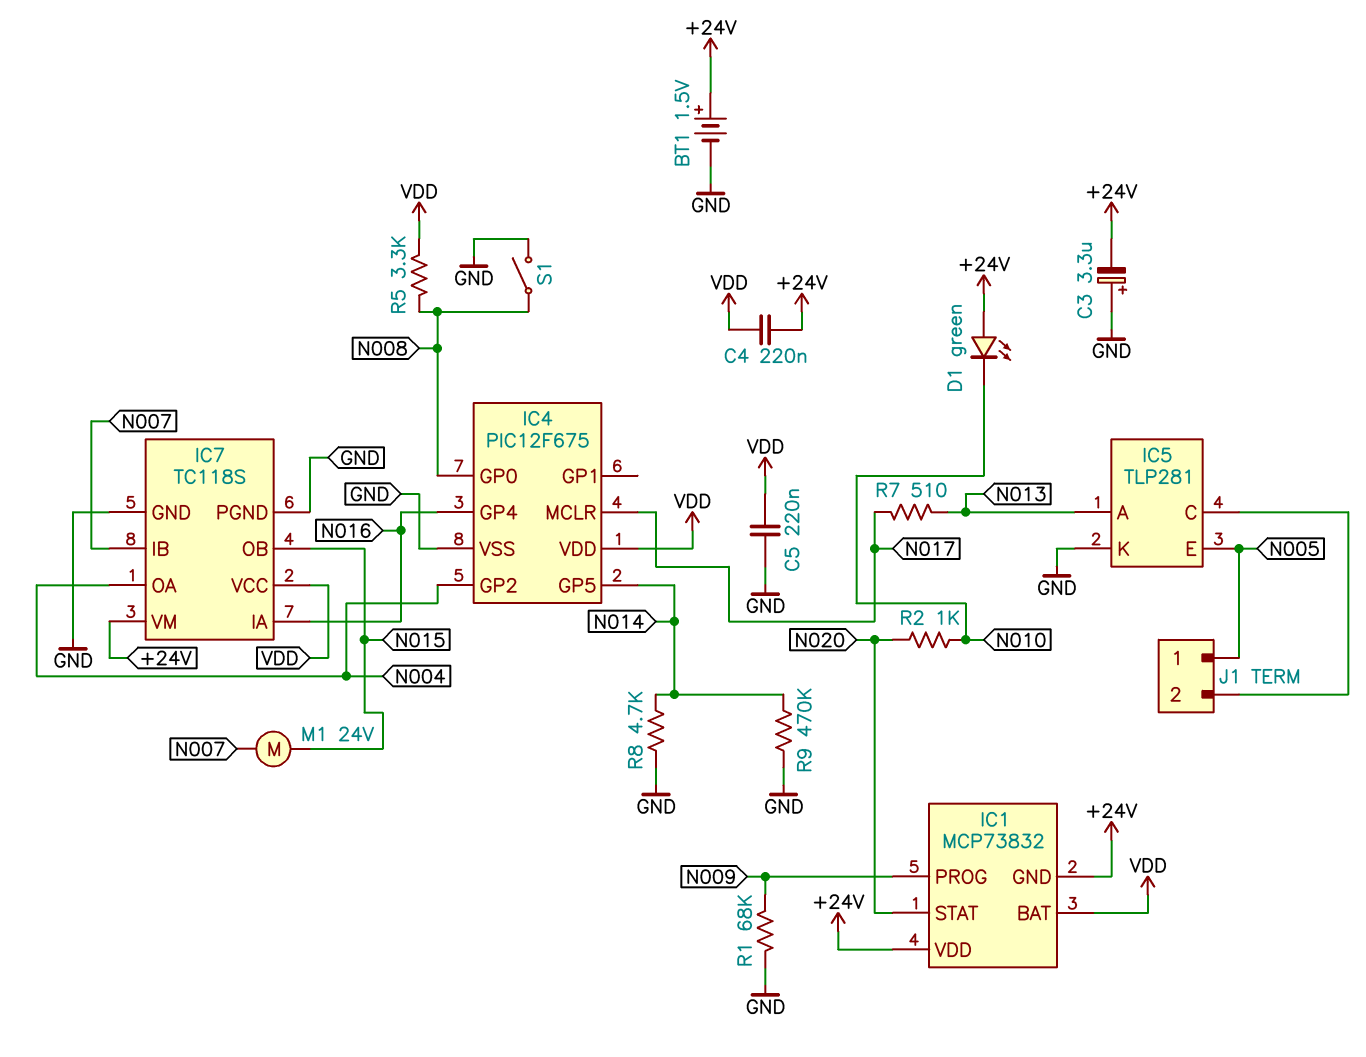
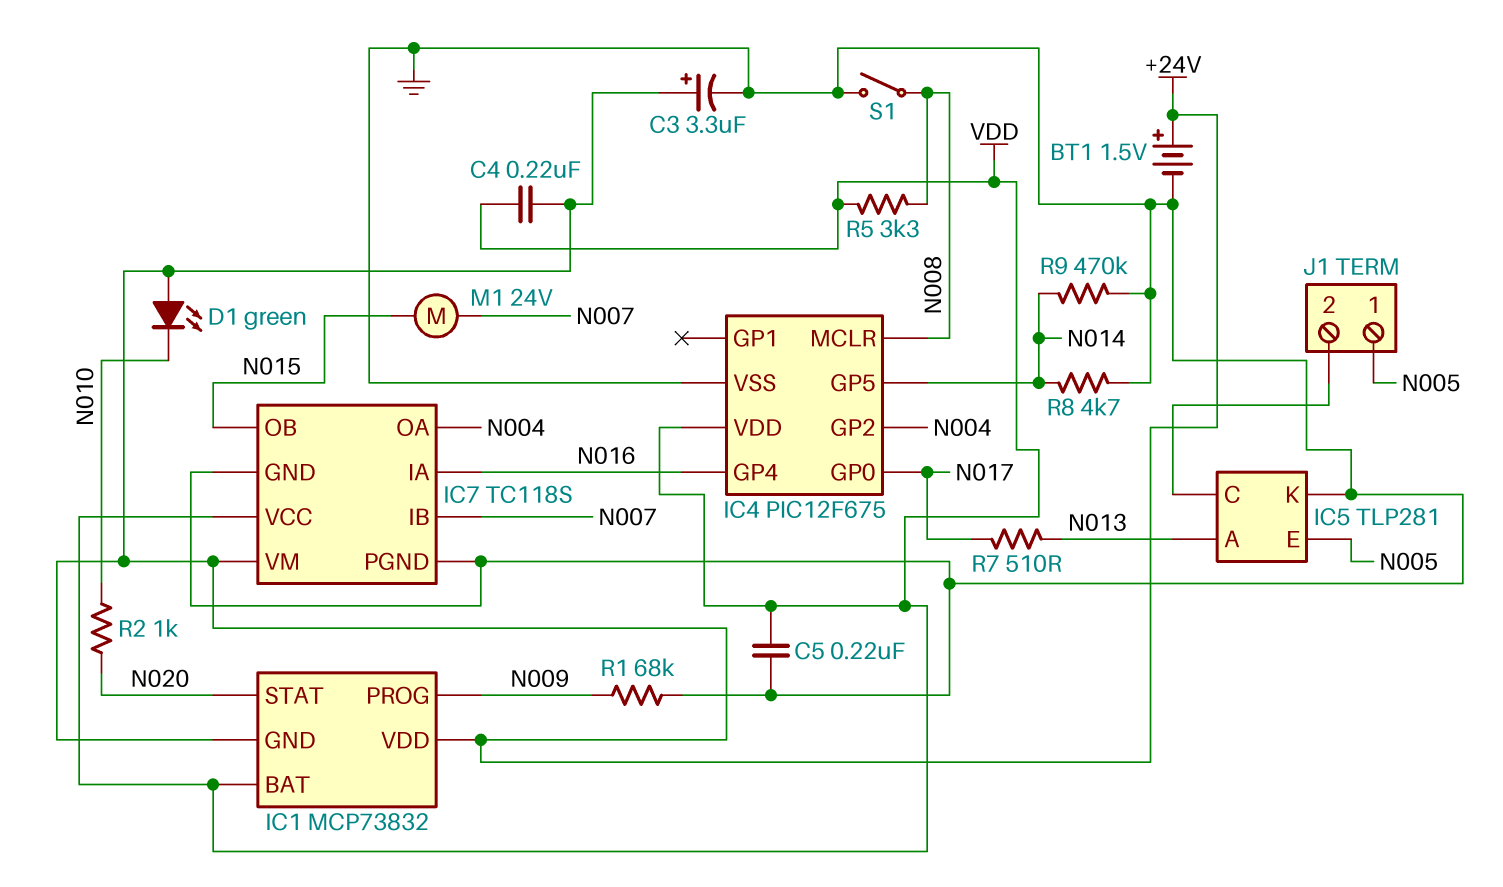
C3: 3.3uF (plus GND, minus +24V) -> 3.3uF (plus +24V, minus GND)
IC4 pin GP0: N008 -> N017
IC4 pin MCLR: N017 -> N008

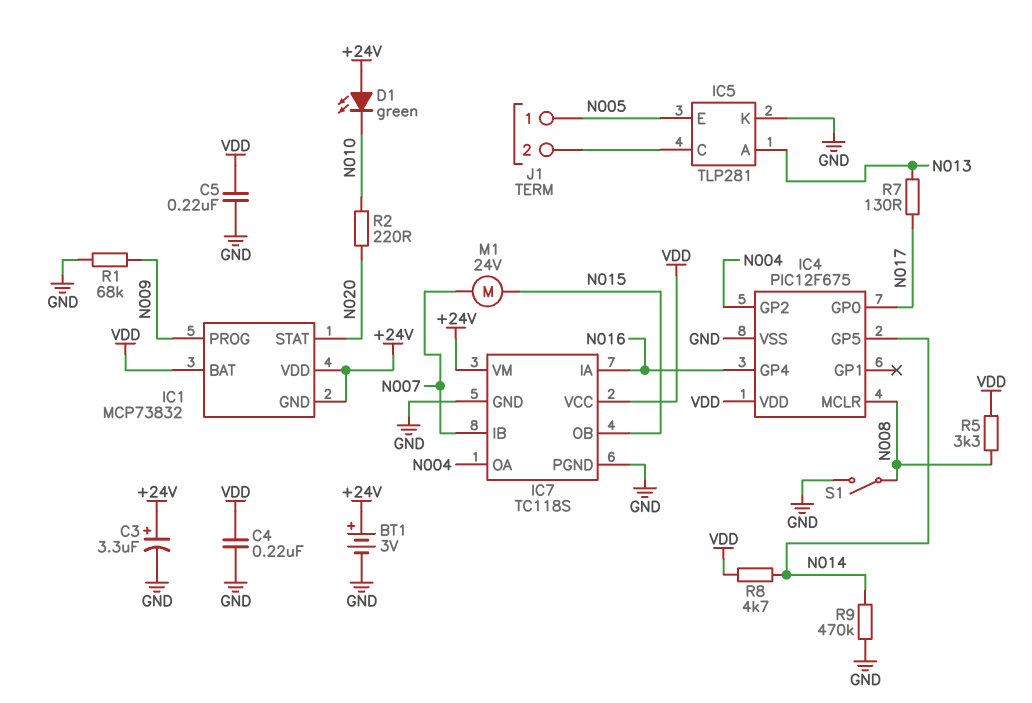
BT1: 1.5V (plus +24V, minus GND) -> 3V (plus +24V, minus GND)
C4: 220nF (+24V, VDD) -> 220nF (GND, VDD)
R2: 1k (N010, N020) -> 220 (N010, N020)
R7: 510 (N013, N017) -> 130 (N013, N017)
R8: 4.7k (GND, N014) -> 4.7k (N014, VDD)

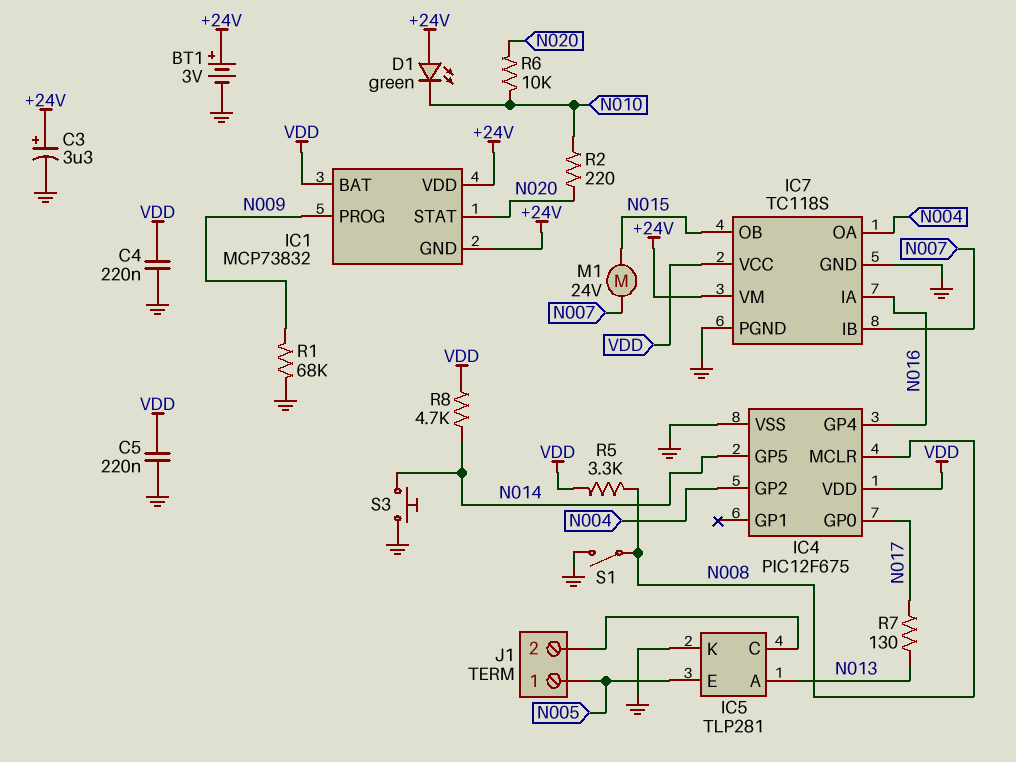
R6: none -> 10k (N010, N020)
R9: 470k (GND, N014) -> none
S3: none -> button (GND, N014)

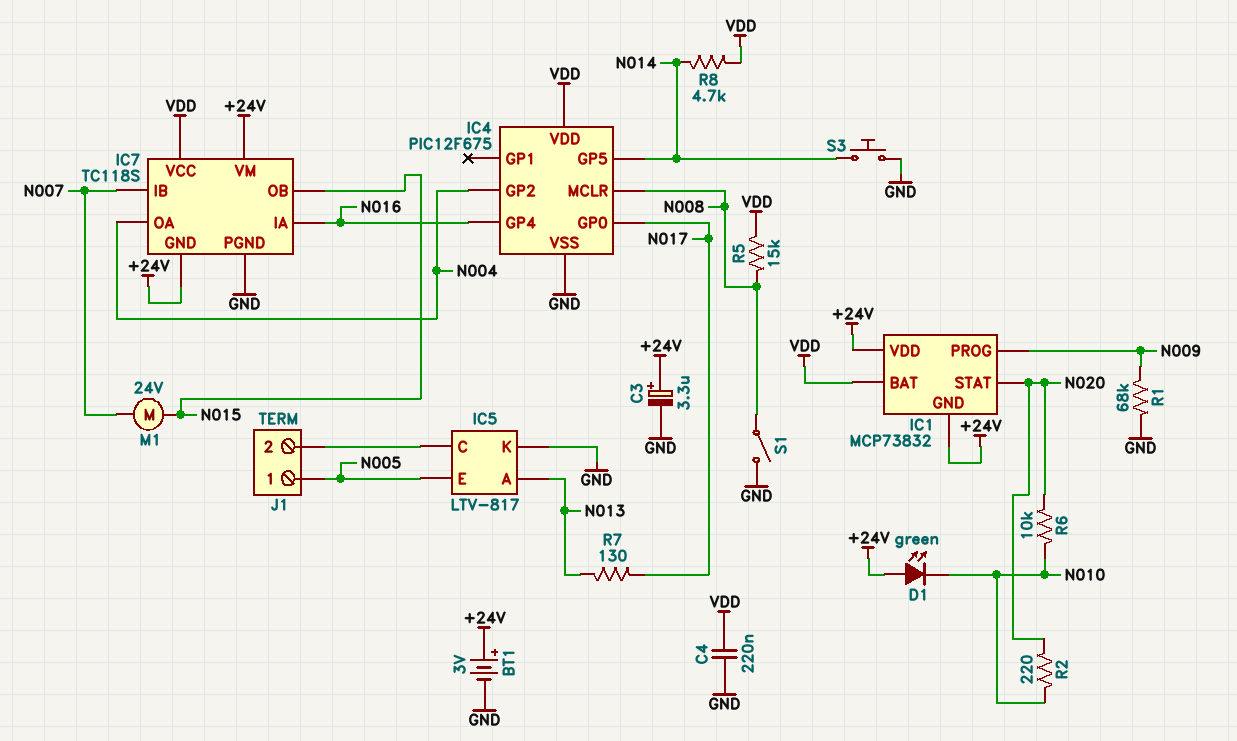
C5: 220nF (GND, VDD) -> none
IC5: TLP281 -> LTV-817
IC7 pin GND: GND -> +24V
R5: 3.3k (N008, VDD) -> 15k (N008, VDD)

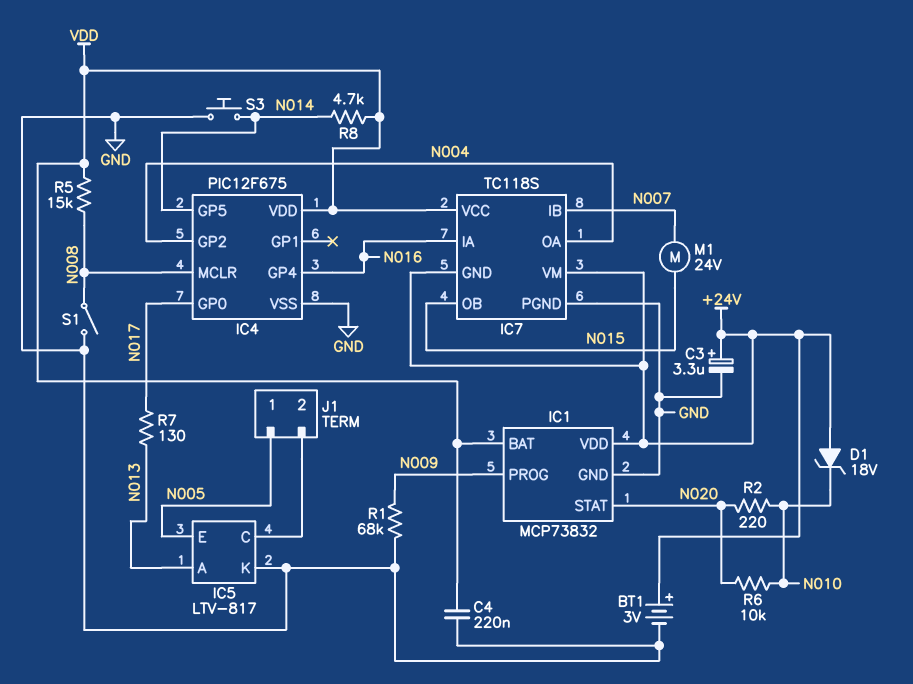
D1: LED green (A +24V, K N010) -> zener 18V (A +24V, K N010)
IC1 pin GND: +24V -> GND

